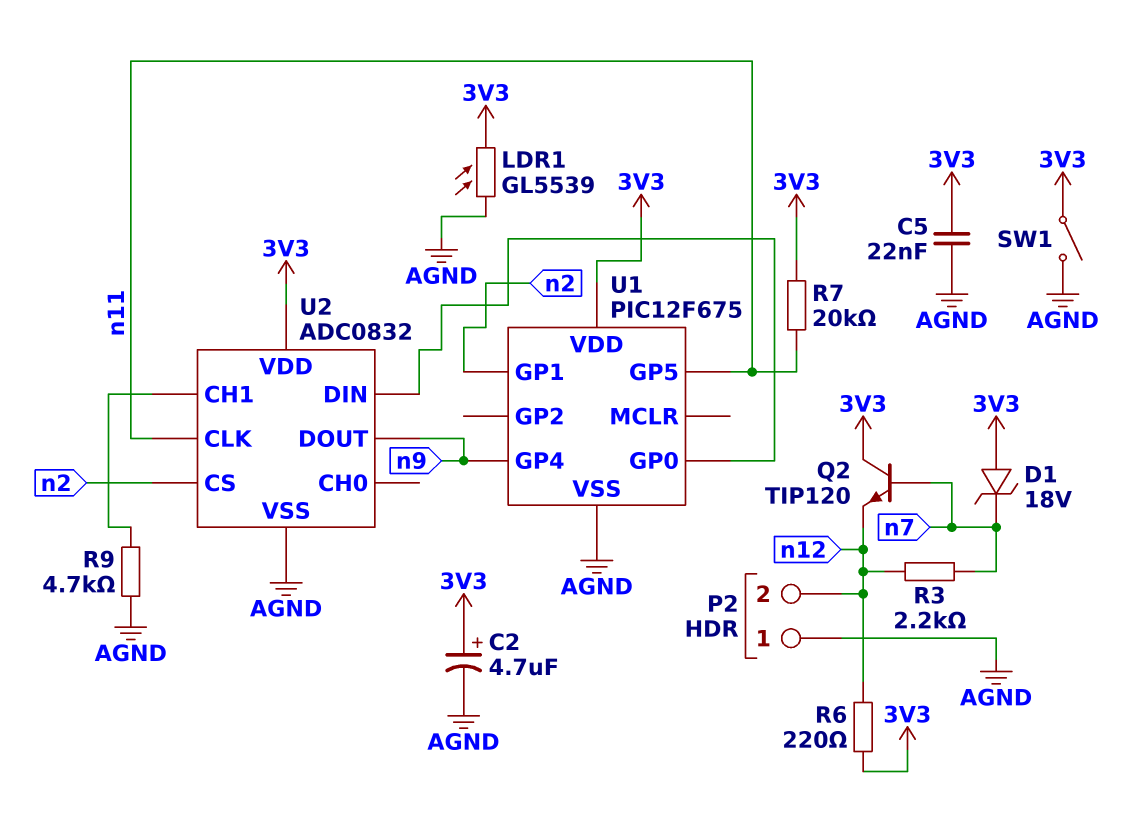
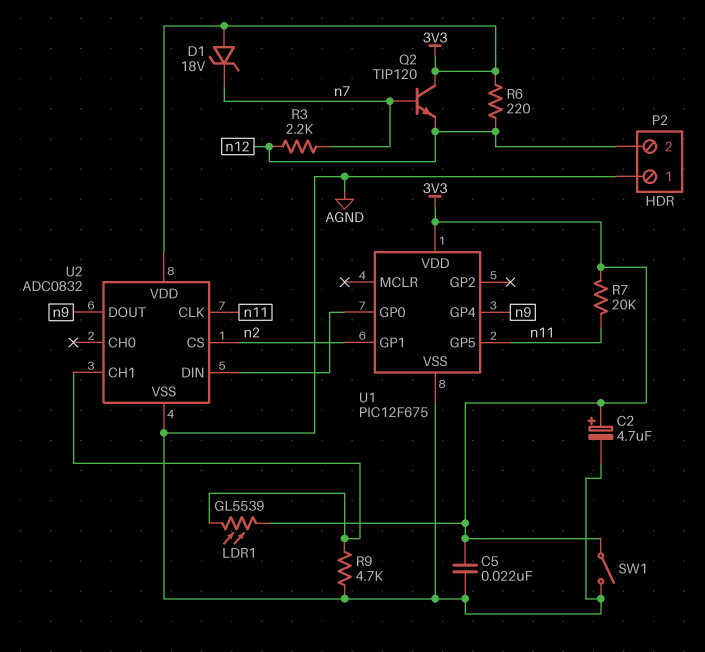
LDR1: GL5539 (3V3, AGND) -> GL5539 (3V3, U2/CH1)

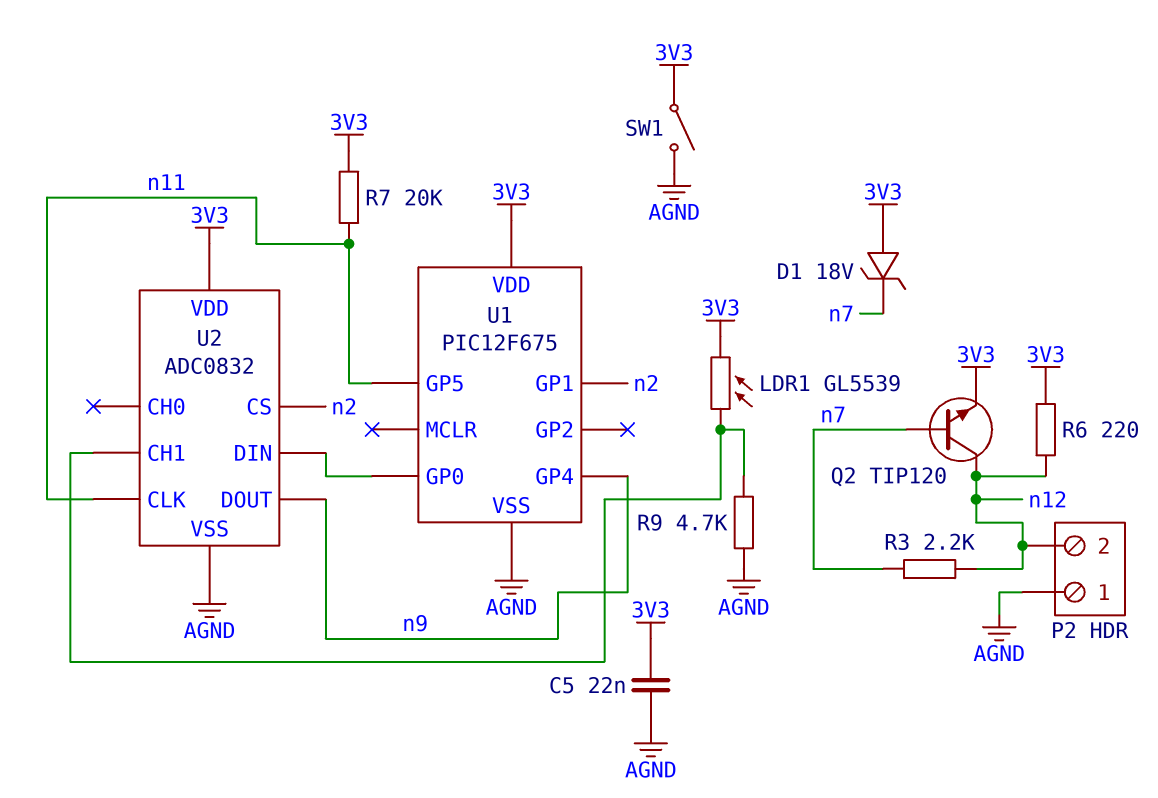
C2: 4.7uF (plus 3V3, minus AGND) -> none
Q2: NPN TIP120 (B n7, C 3V3, E n12) -> NPN TIP120 (B n7, C n12, E 3V3)

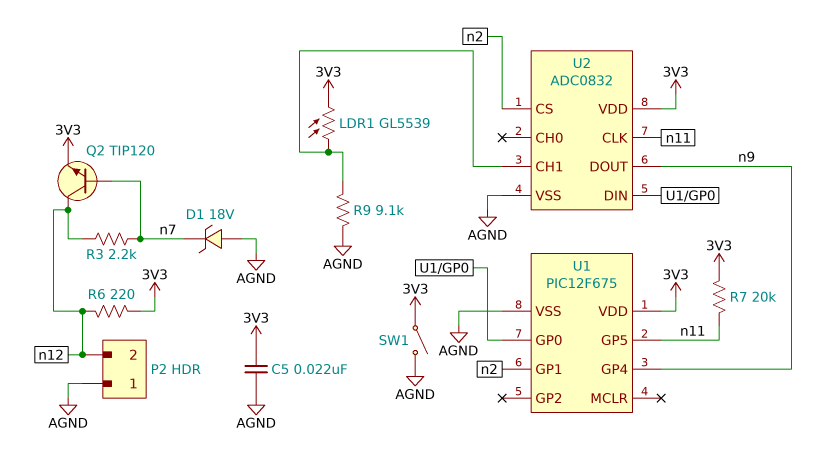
D1: zener 18V (A 3V3, K n7) -> zener 18V (A AGND, K n7)
R9: 4.7k (AGND, U2/CH1) -> 9.1k (AGND, U2/CH1)

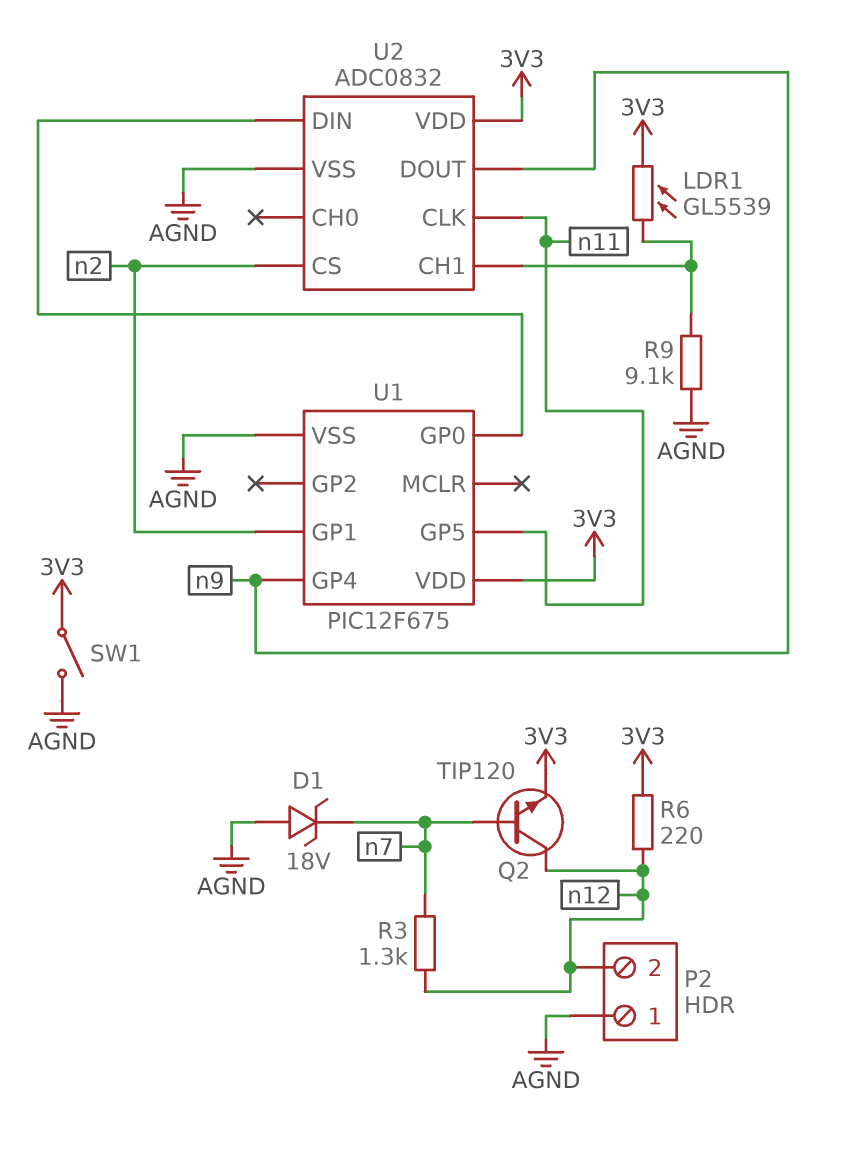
C5: 22nF (3V3, AGND) -> none
R3: 2.2k (n7, n12) -> 1.3k (n7, n12)
R7: 20k (3V3, n11) -> none

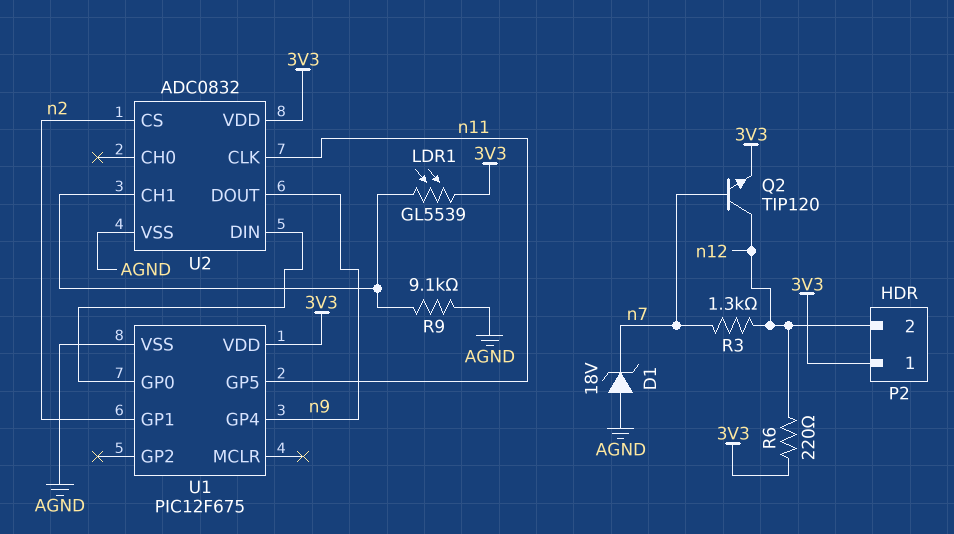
P2 pin 1: AGND -> 3V3
SW1: switch (3V3, AGND) -> none

